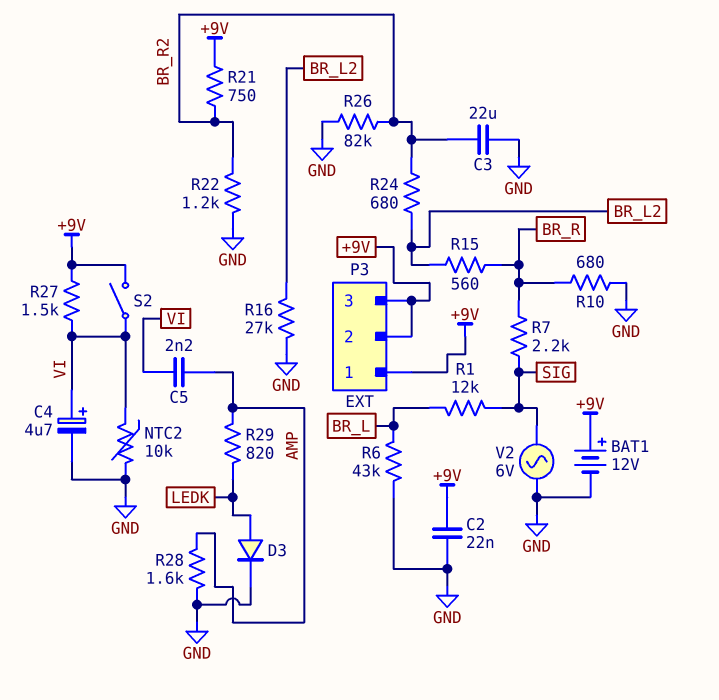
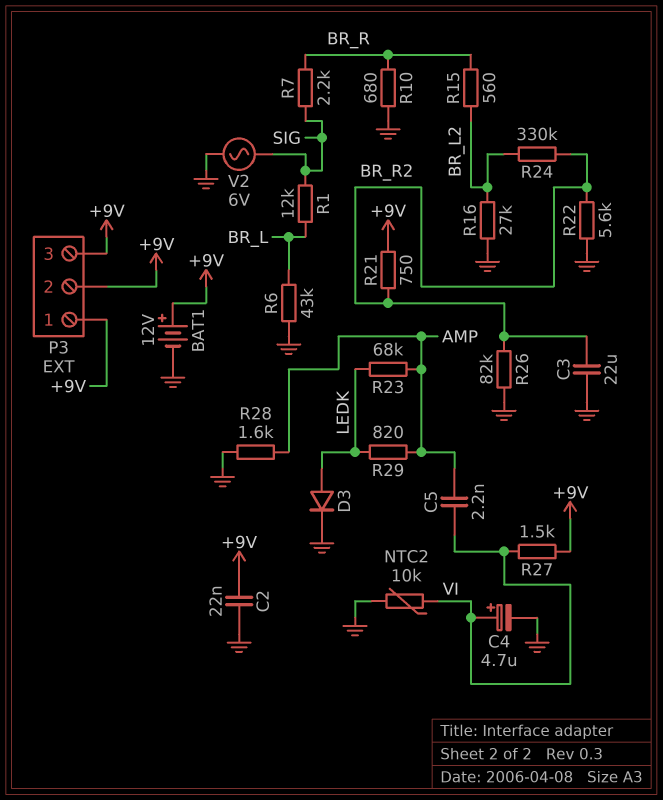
R22: 1.2k (BR_R2, GND) -> 5.6k (BR_R2, GND)
R23: none -> 68k (AMP, LEDK)
R24: 680 (BR_L2, BR_R2) -> 330k (BR_L2, BR_R2)
S2: switch (+9V, VI) -> none

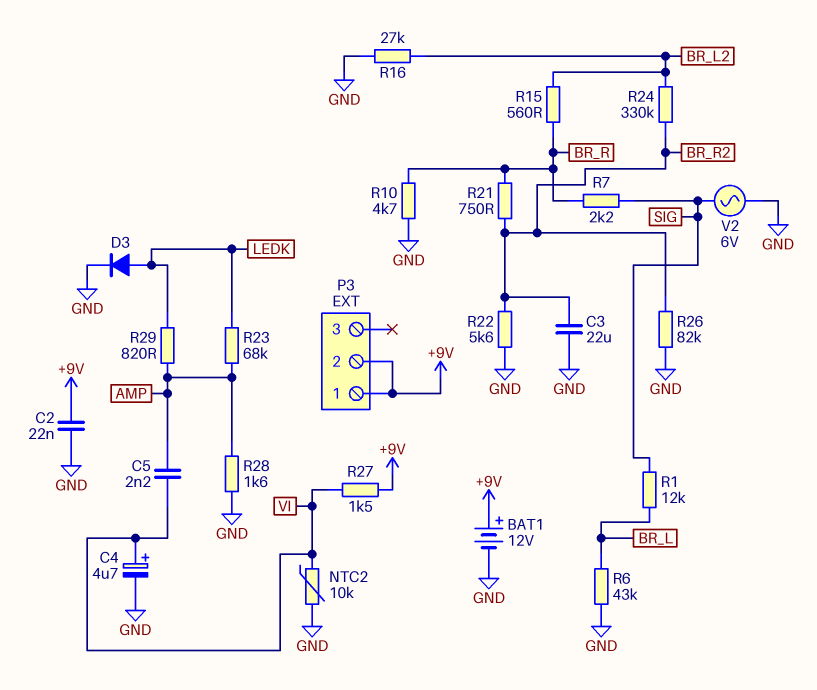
P3 pin 3: +9V -> none
R10: 680 (BR_R, GND) -> 4.7k (BR_R, GND)
R21: 750 (+9V, BR_R2) -> 750 (BR_R, BR_R2)

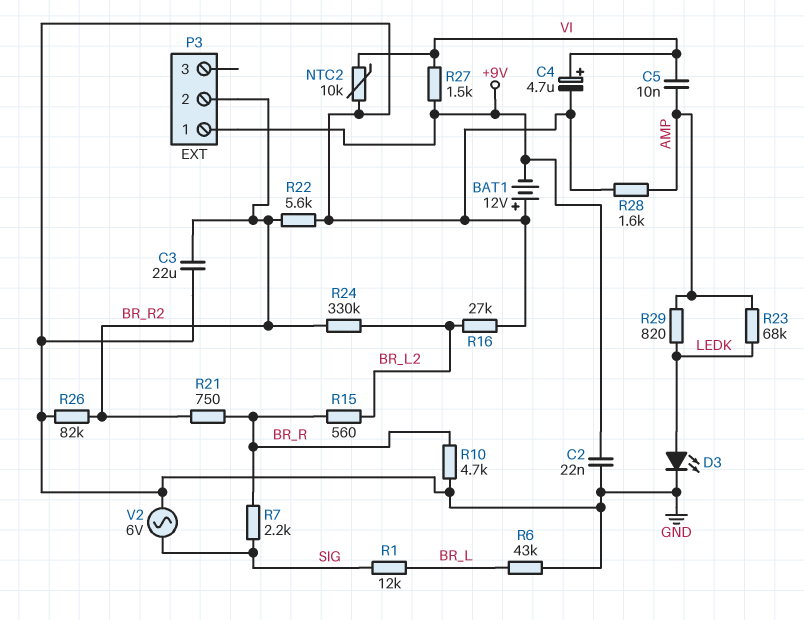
BAT1: 12V (plus +9V, minus GND) -> 12V (plus GND, minus +9V)
C5: 2.2nF (AMP, VI) -> 10nF (AMP, VI)
D3: diode (A LEDK, K GND) -> LED (A LEDK, K GND)
P3 pin 2: +9V -> BR_R2

